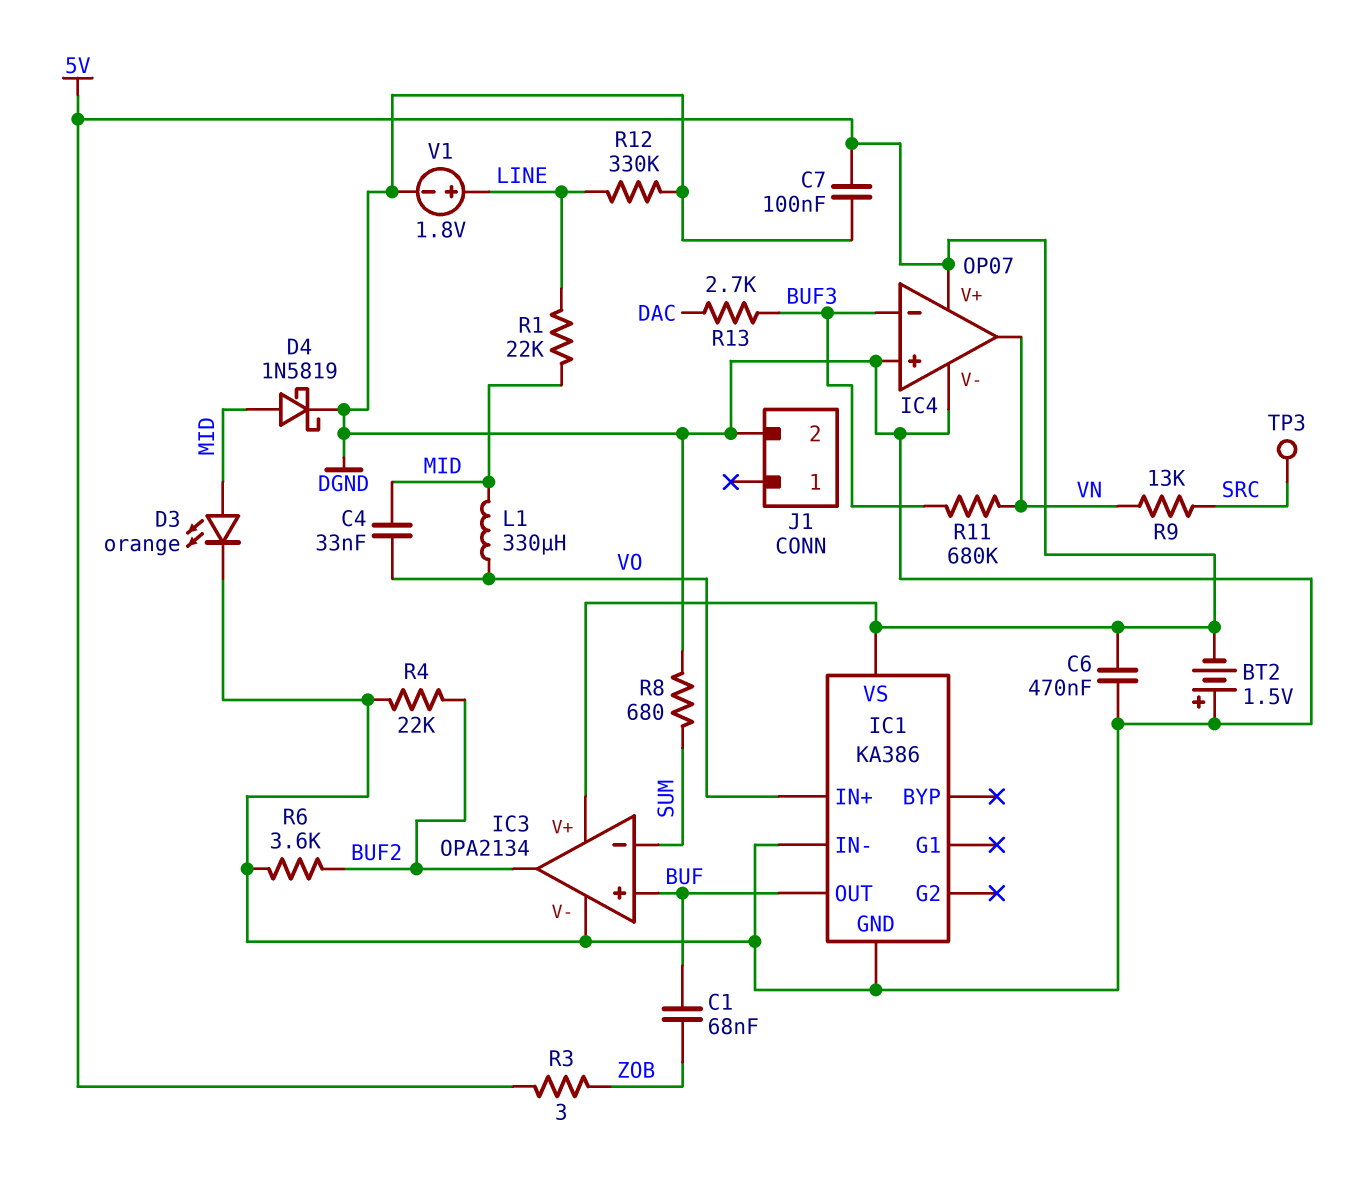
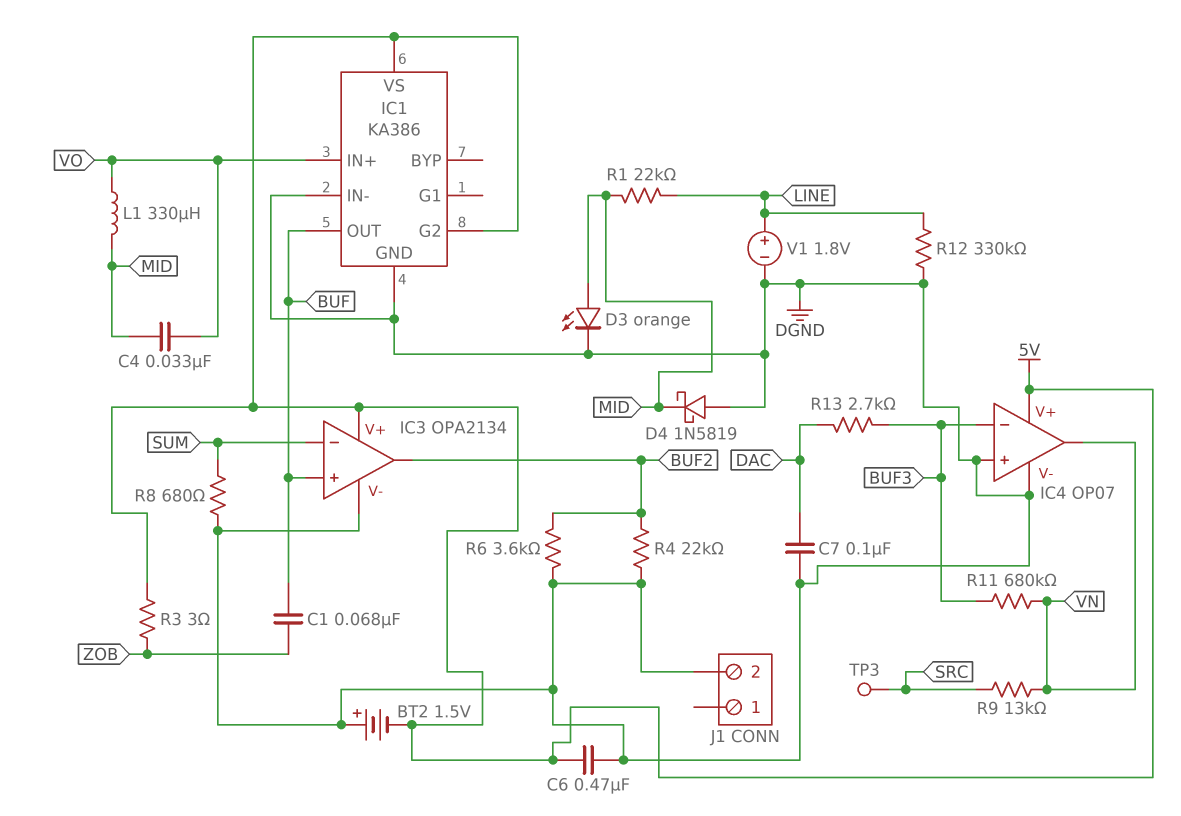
C7: 100nF (5V, DGND) -> 100nF (DAC, DGND)
D4: schottky 1N5819 (A MID, K DGND) -> schottky 1N5819 (A DGND, K MID)
IC1 pin G2: none -> 5V

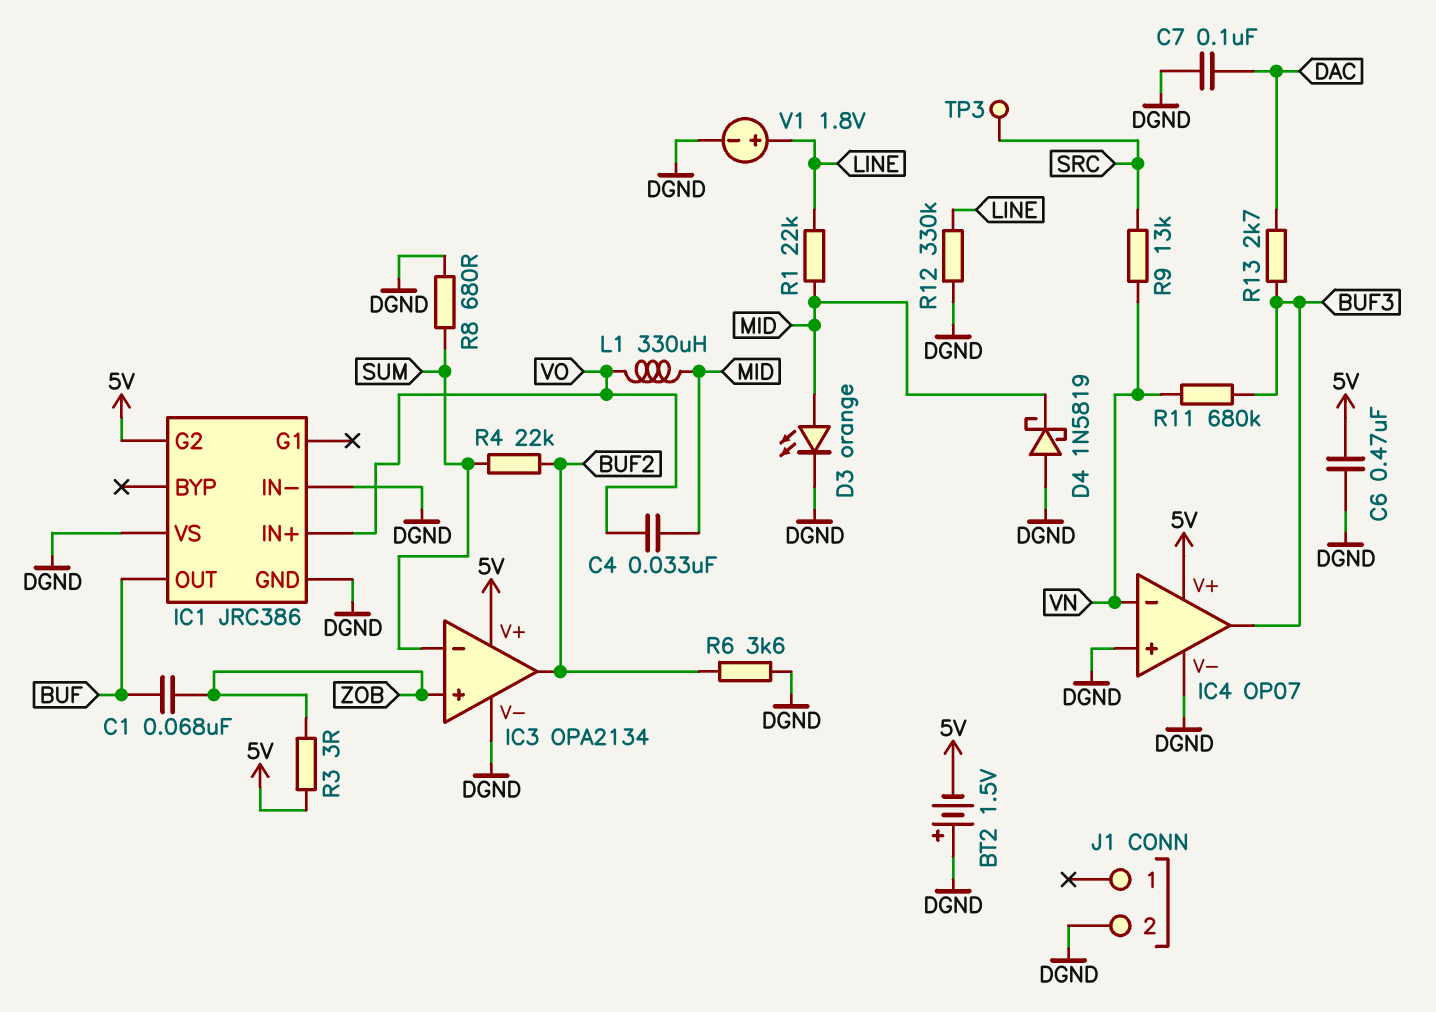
IC1: KA386 -> JRC386
IC1 pin VS: 5V -> DGND
IC3 pin in+: BUF -> ZOB
IC4 pin in-: BUF3 -> VN
IC4 pin out: VN -> BUF3
R4: 22k (BUF2, DGND) -> 22k (BUF2, SUM)

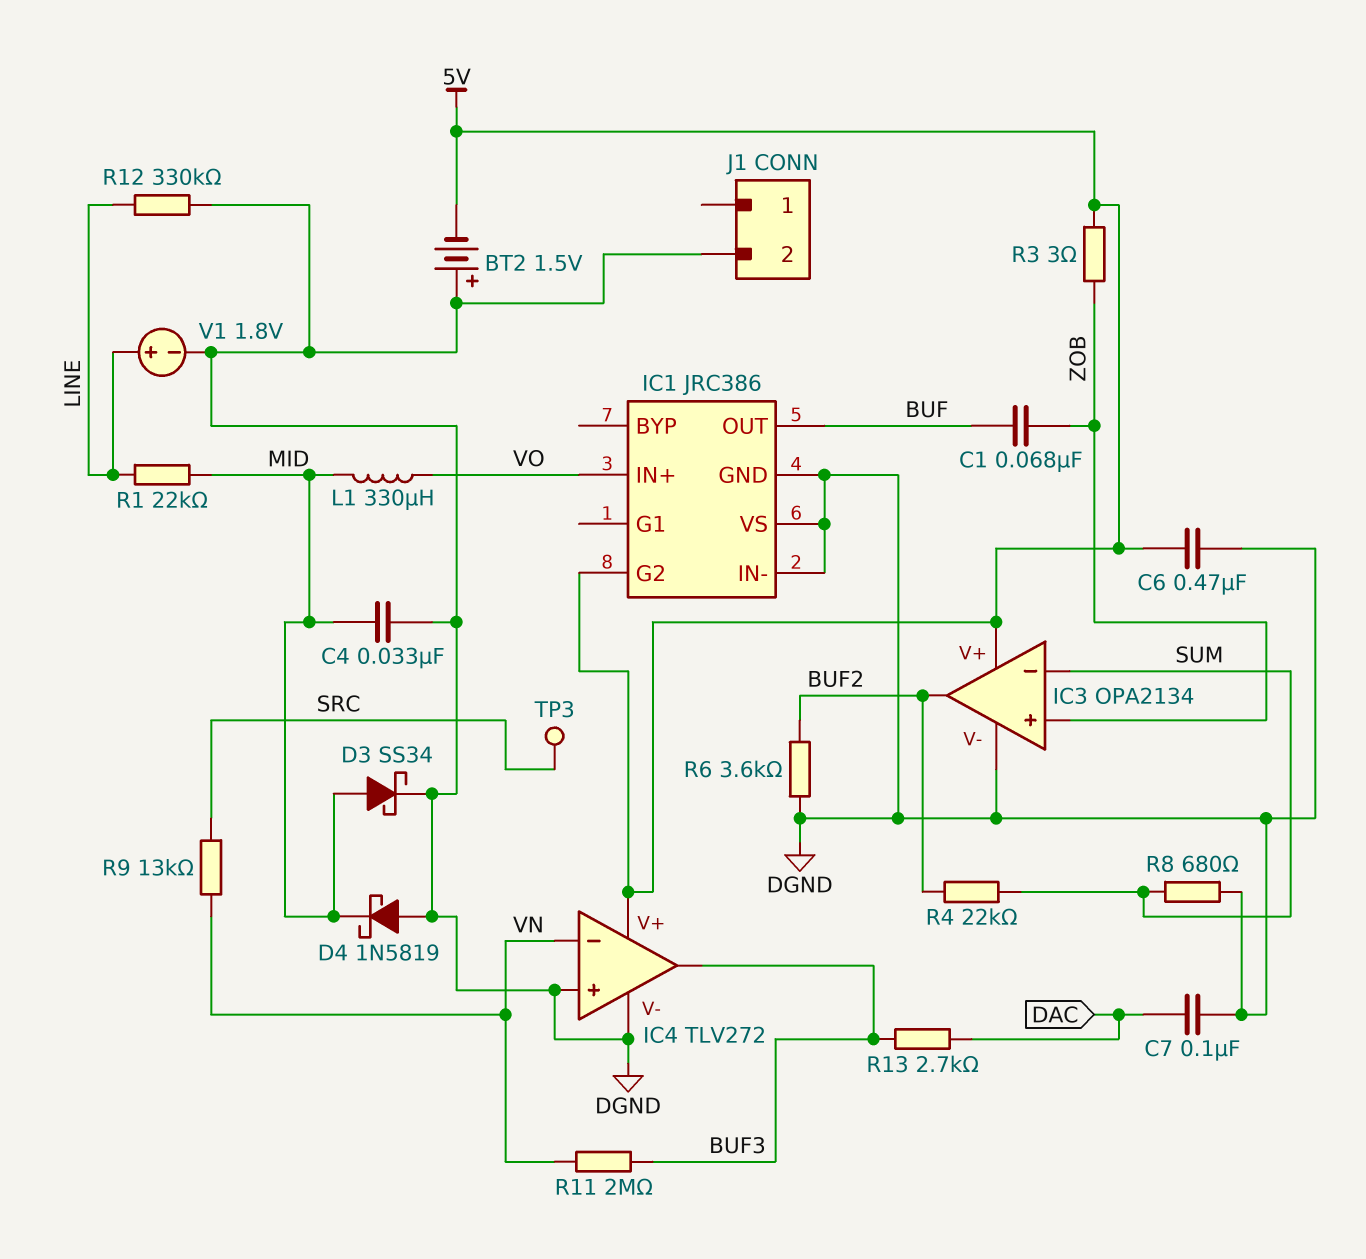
C4: 33nF (MID, VO) -> 33nF (DGND, MID)
D3: LED orange (A MID, K DGND) -> schottky SS34 (A MID, K DGND)
IC4: OP07 -> TLV272
R11: 680k (BUF3, VN) -> 2M (BUF3, VN)

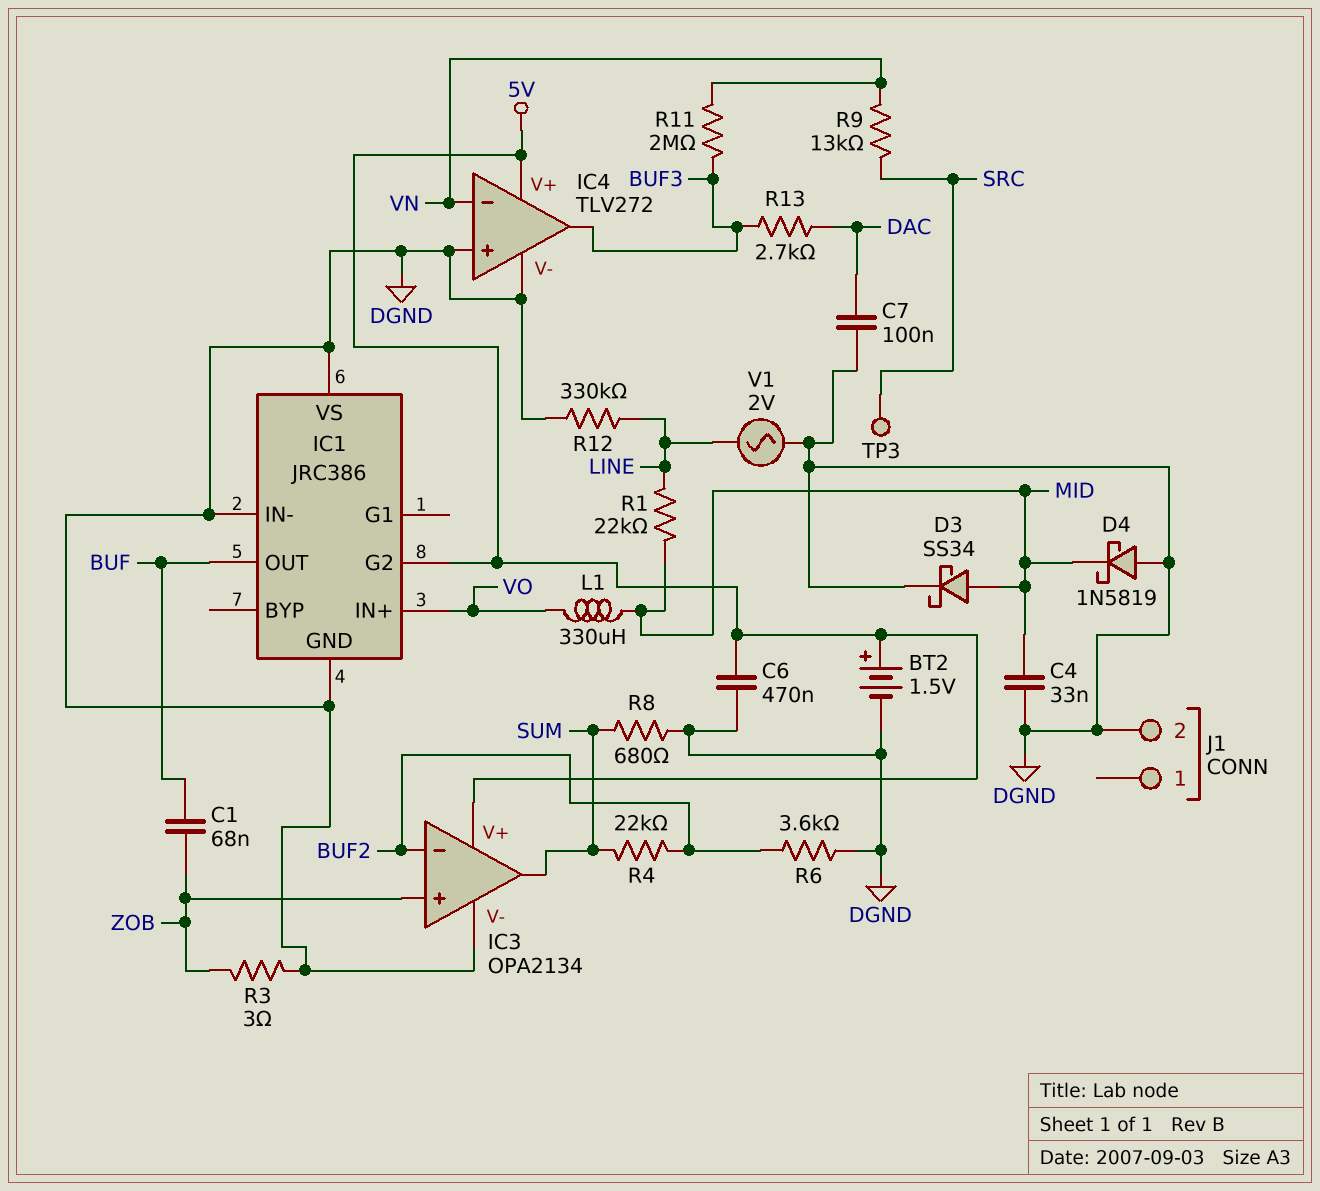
BT2: 1.5V (plus DGND, minus 5V) -> 1.5V (plus 5V, minus DGND)
IC3 pin in-: SUM -> BUF2
IC3 pin out: BUF2 -> SUM
R3: 3 (5V, ZOB) -> 3 (DGND, ZOB)
V1: 1.8V (plus LINE, minus DGND) -> AC 2V (DGND, LINE)

